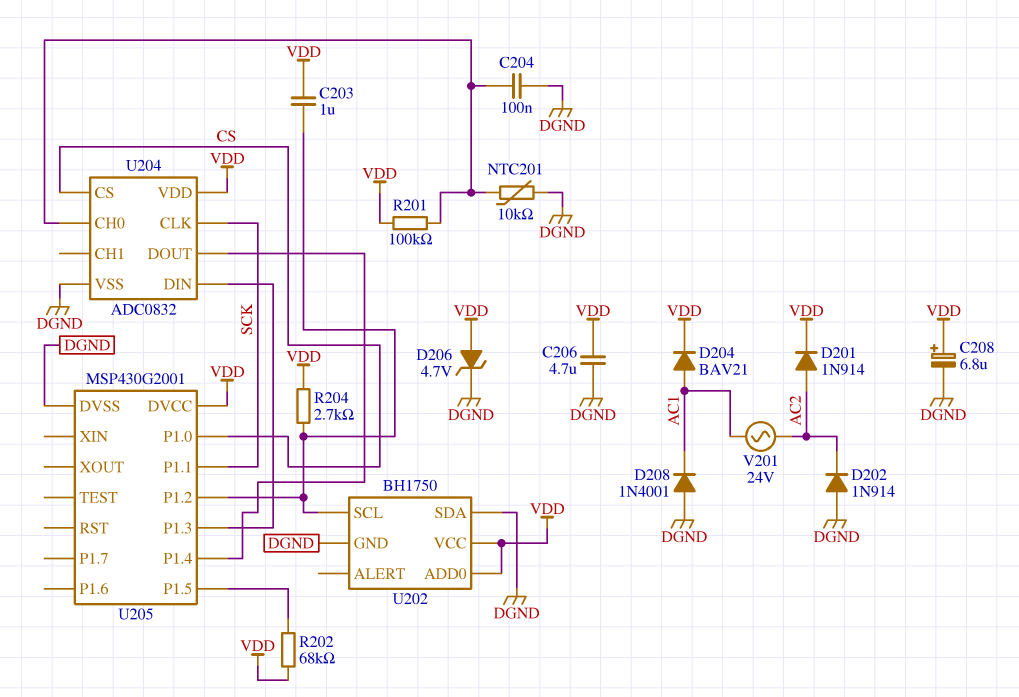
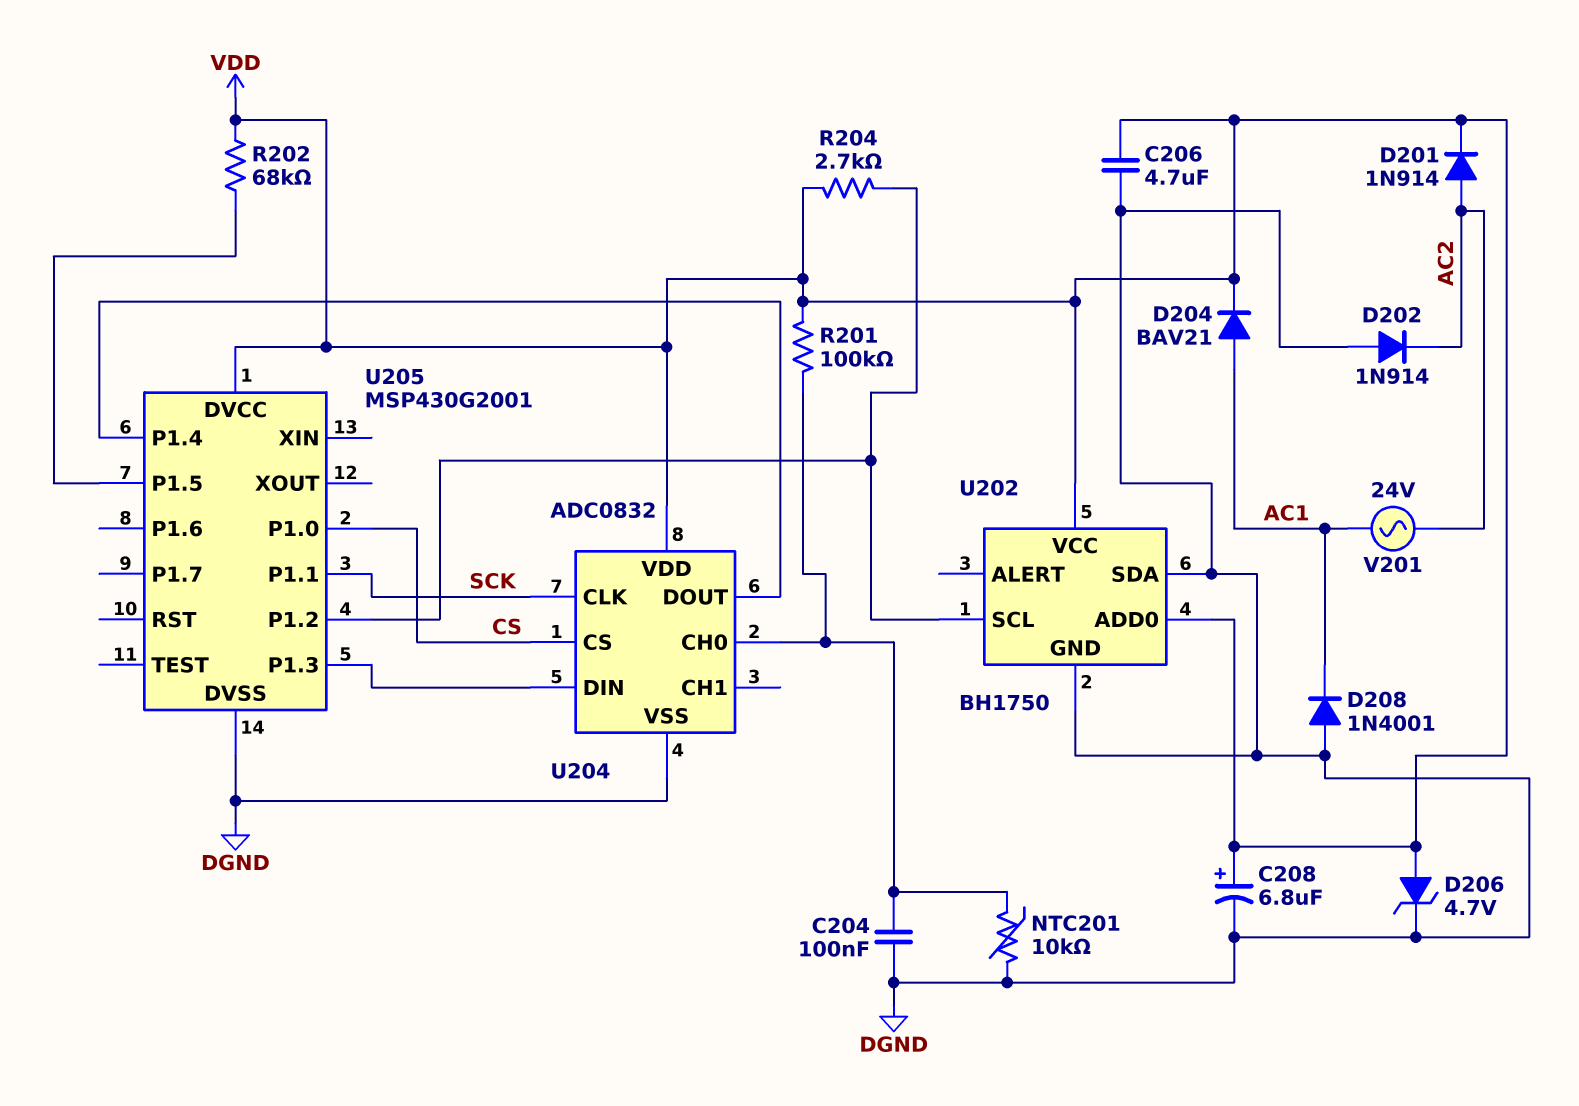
C203: 1uF (U202/SCL, VDD) -> none

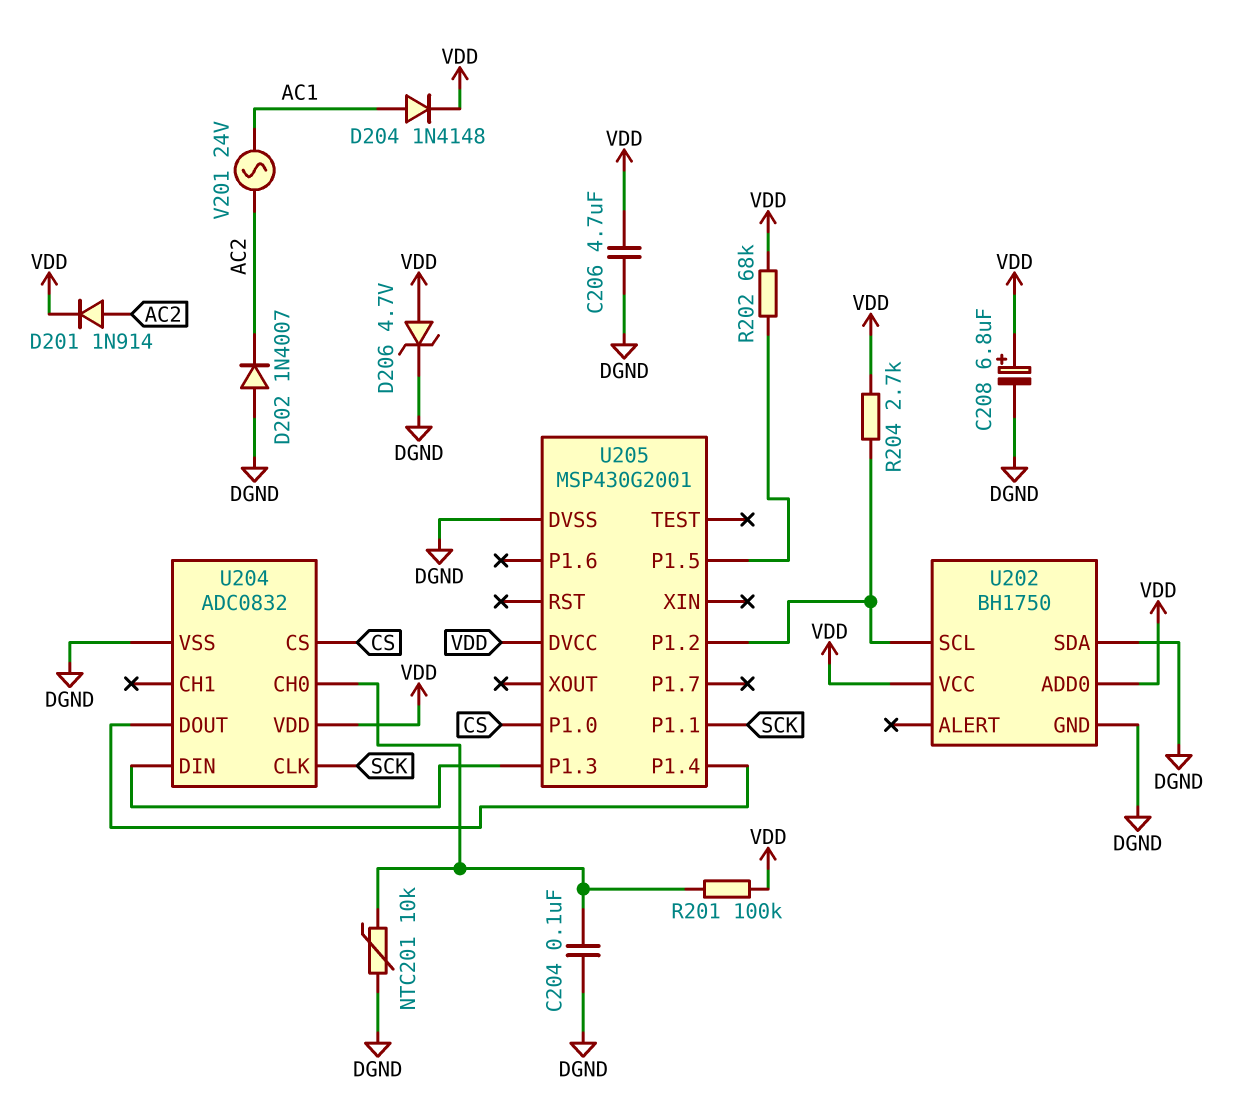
D202: diode 1N914 (A DGND, K AC2) -> diode 1N4007 (A DGND, K AC2)
D204: diode BAV21 (A AC1, K VDD) -> diode 1N4148 (A AC1, K VDD)
D208: diode 1N4001 (A DGND, K AC1) -> none

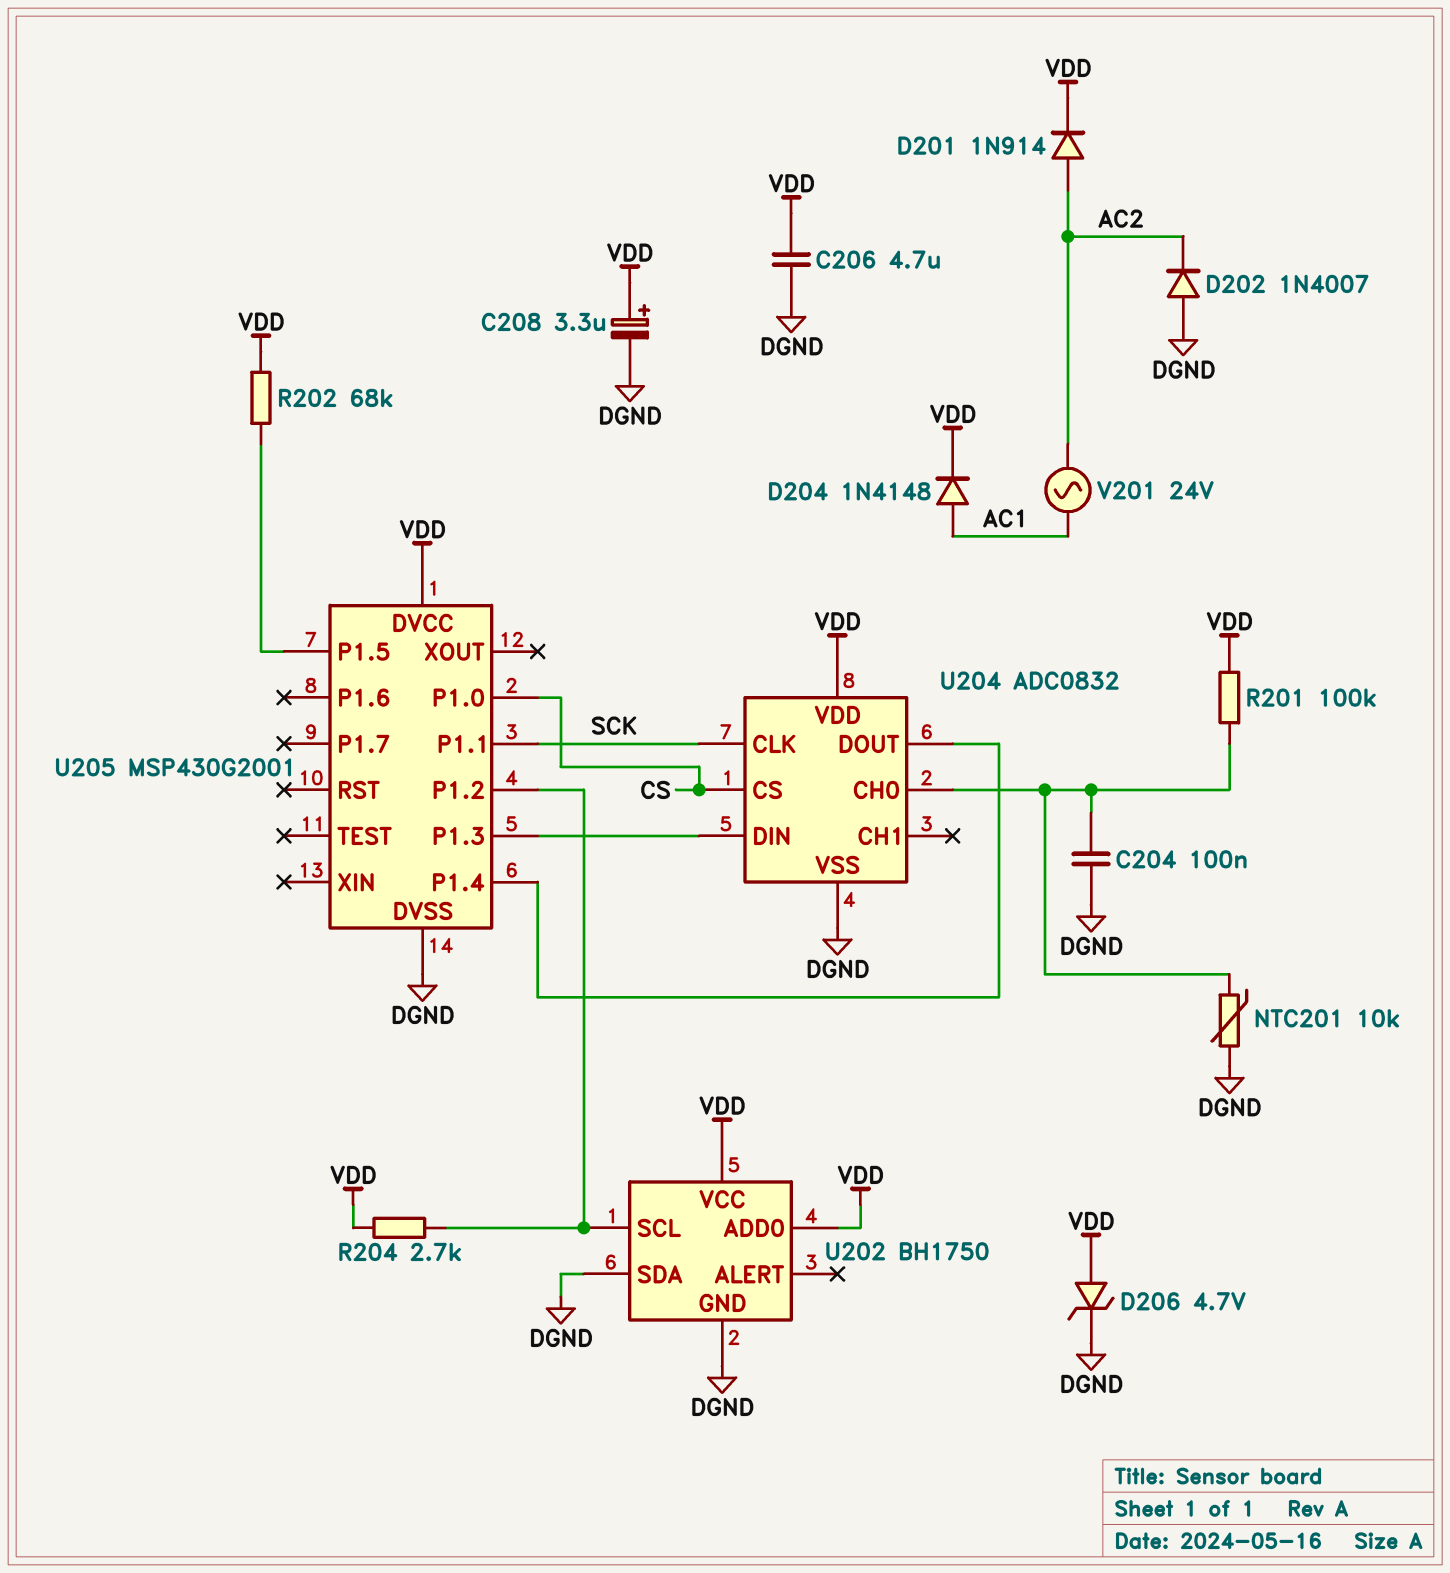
C208: 6.8uF (plus VDD, minus DGND) -> 3.3uF (plus VDD, minus DGND)

